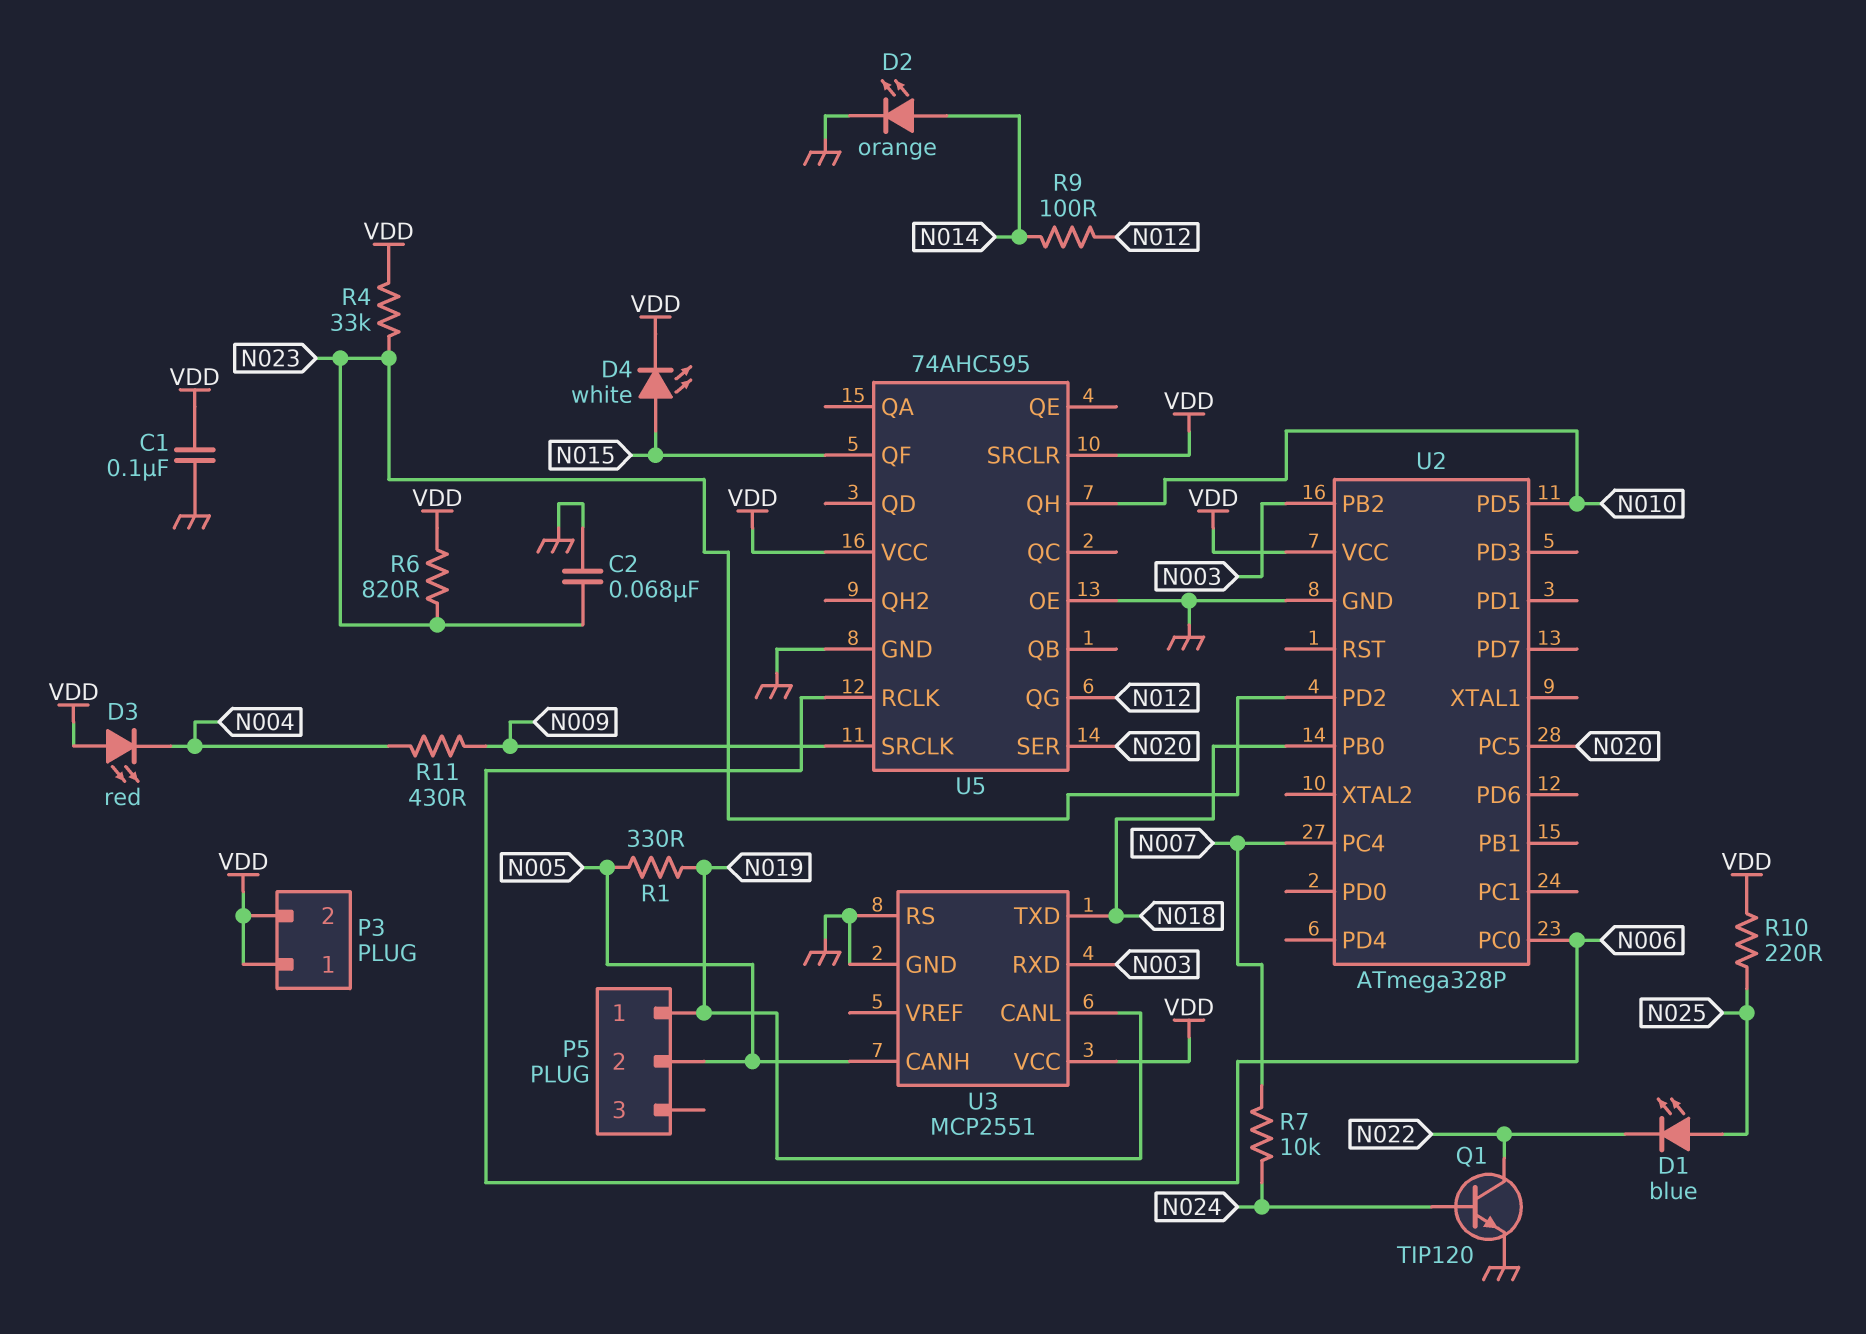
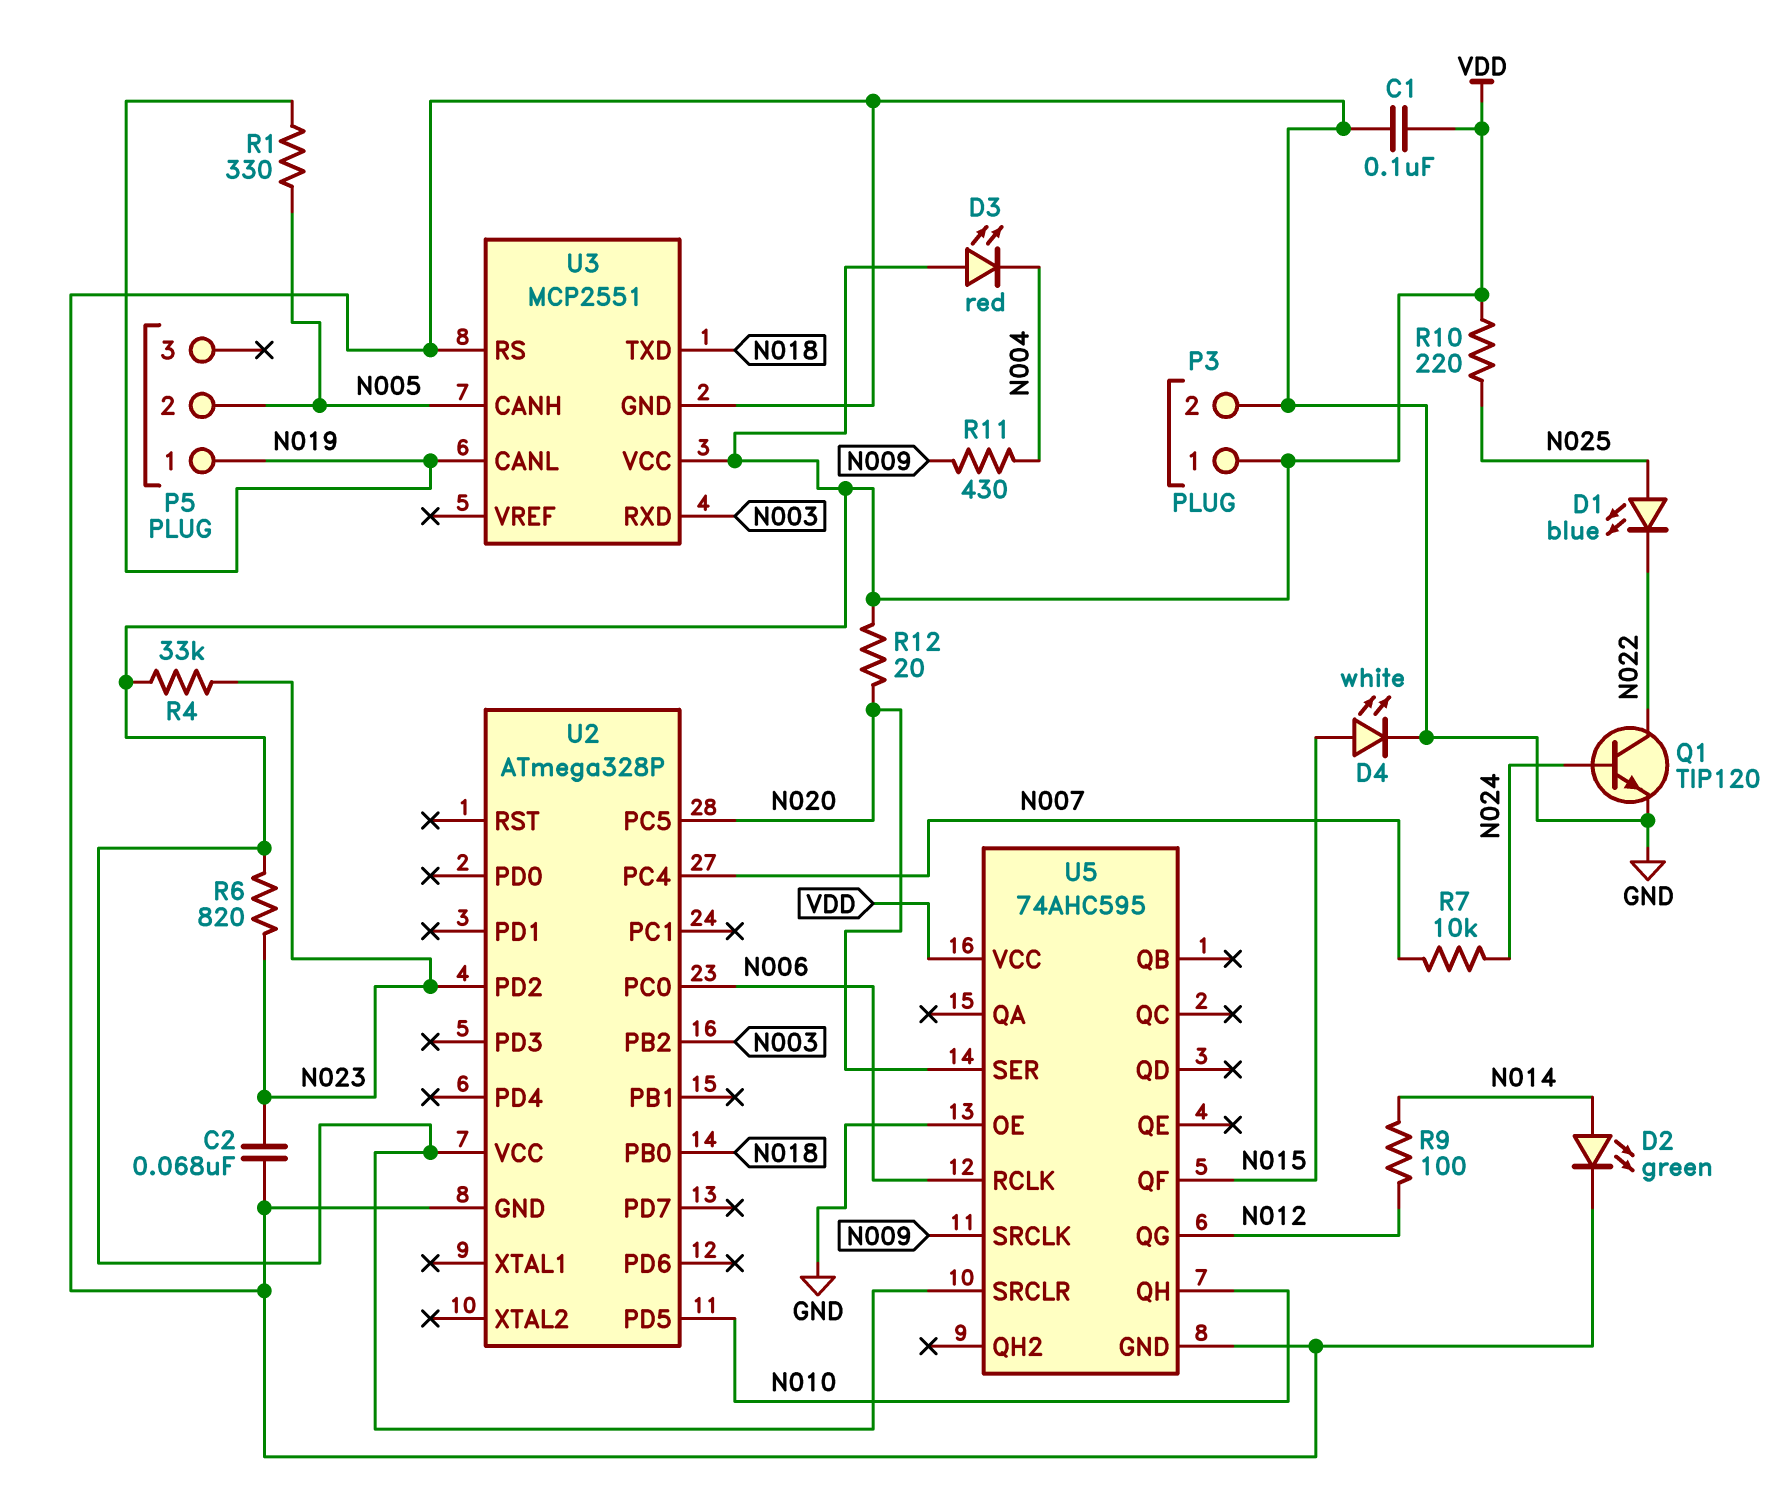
D2: LED orange (A N014, K GND) -> LED green (A N014, K GND)
D4: LED white (A N015, K VDD) -> LED white (A N015, K GND)
P3 pin 2: VDD -> GND
R12: none -> 20 (N020, VDD)

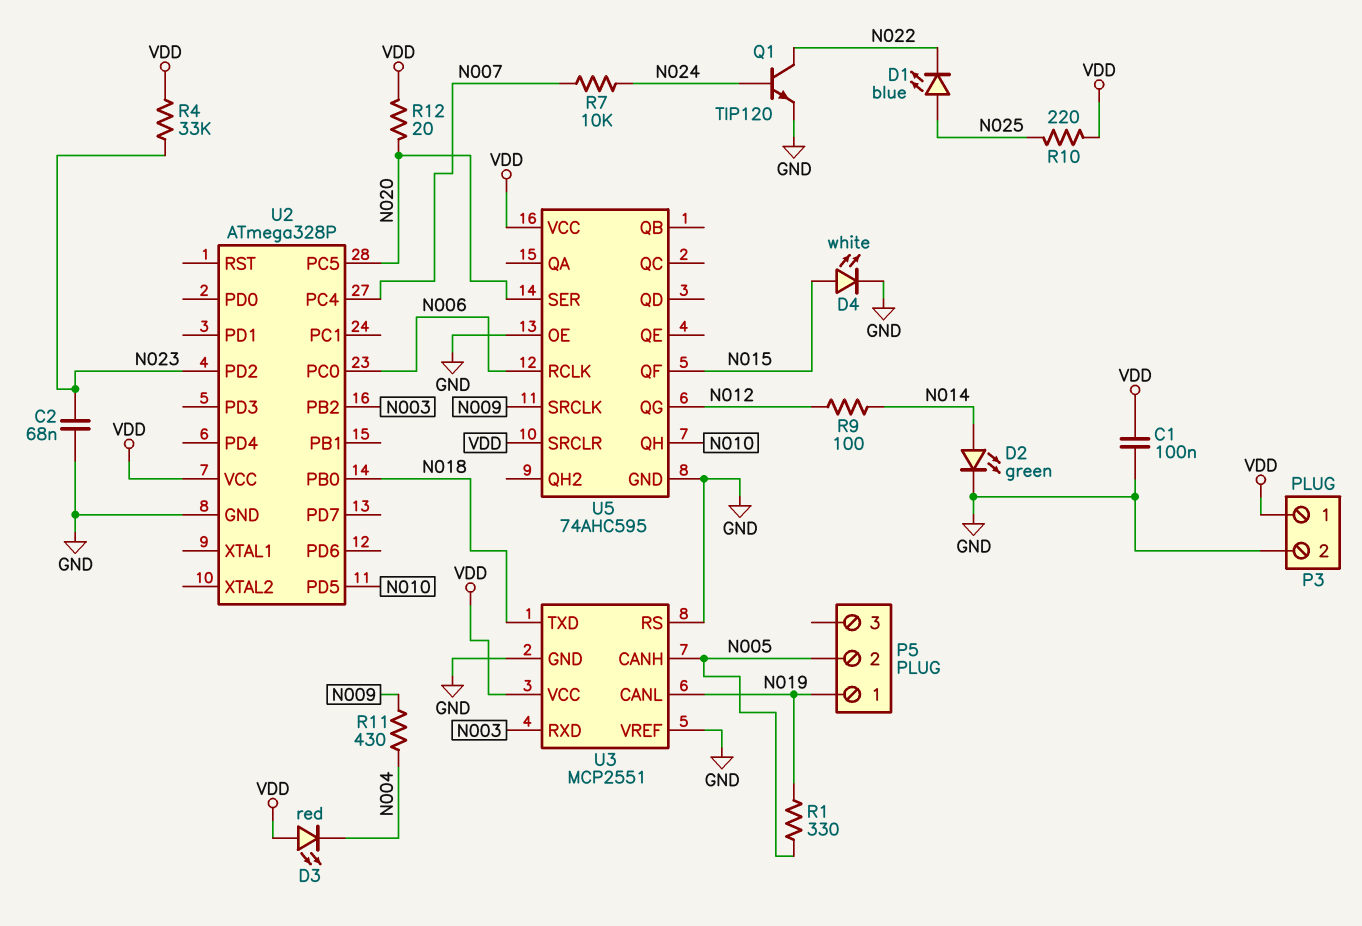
R6: 820 (N023, VDD) -> none
U3 pin VREF: none -> GND

